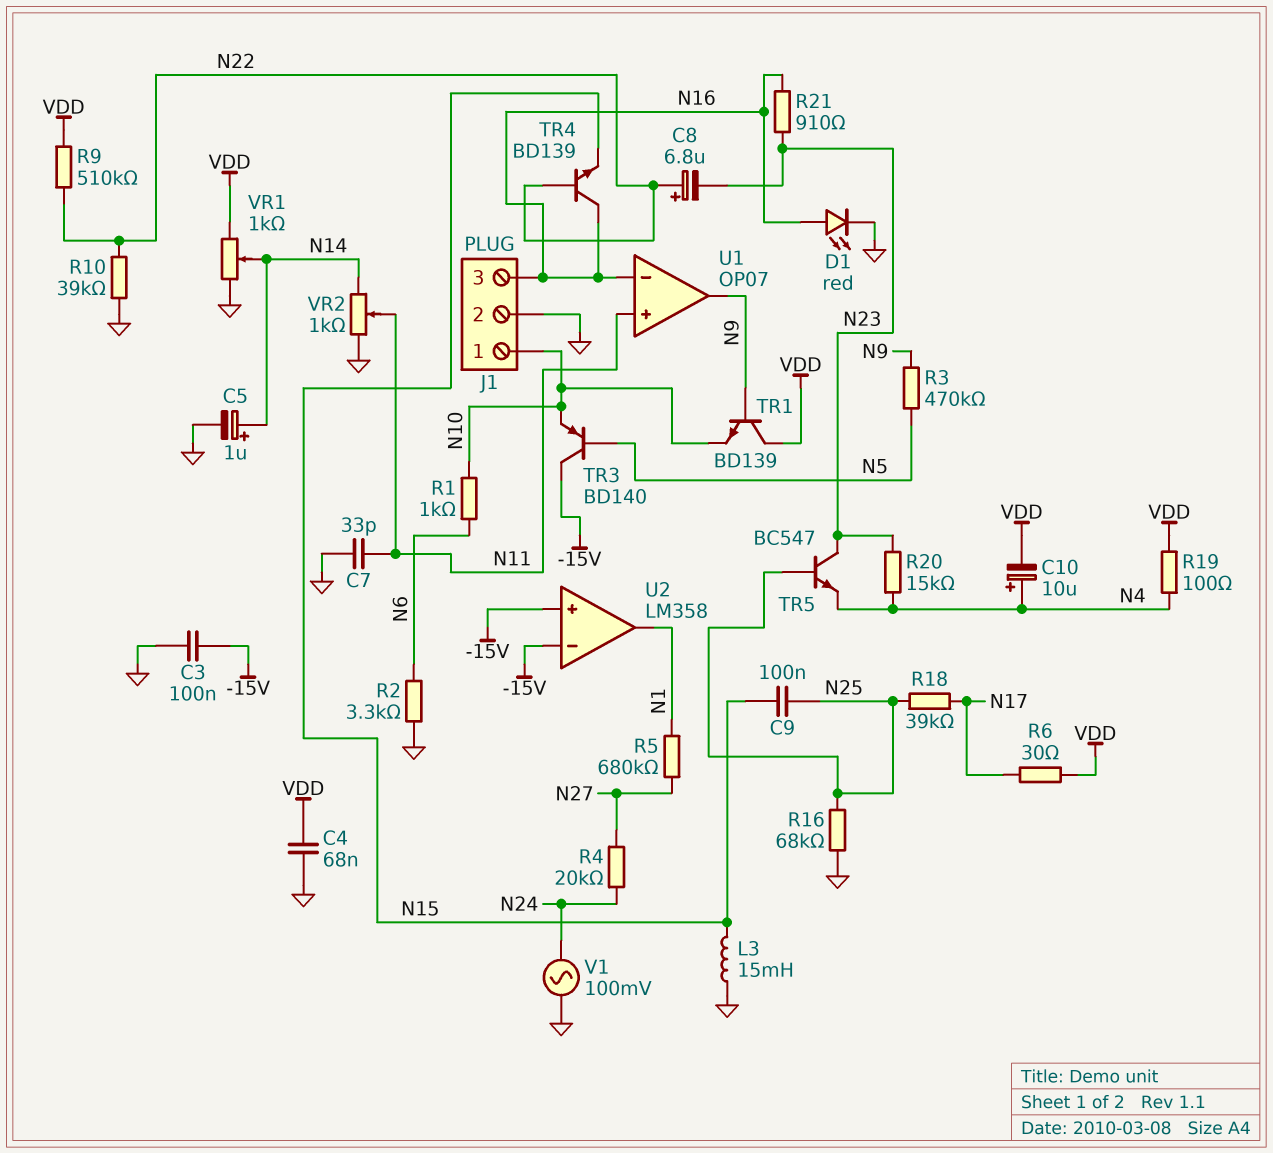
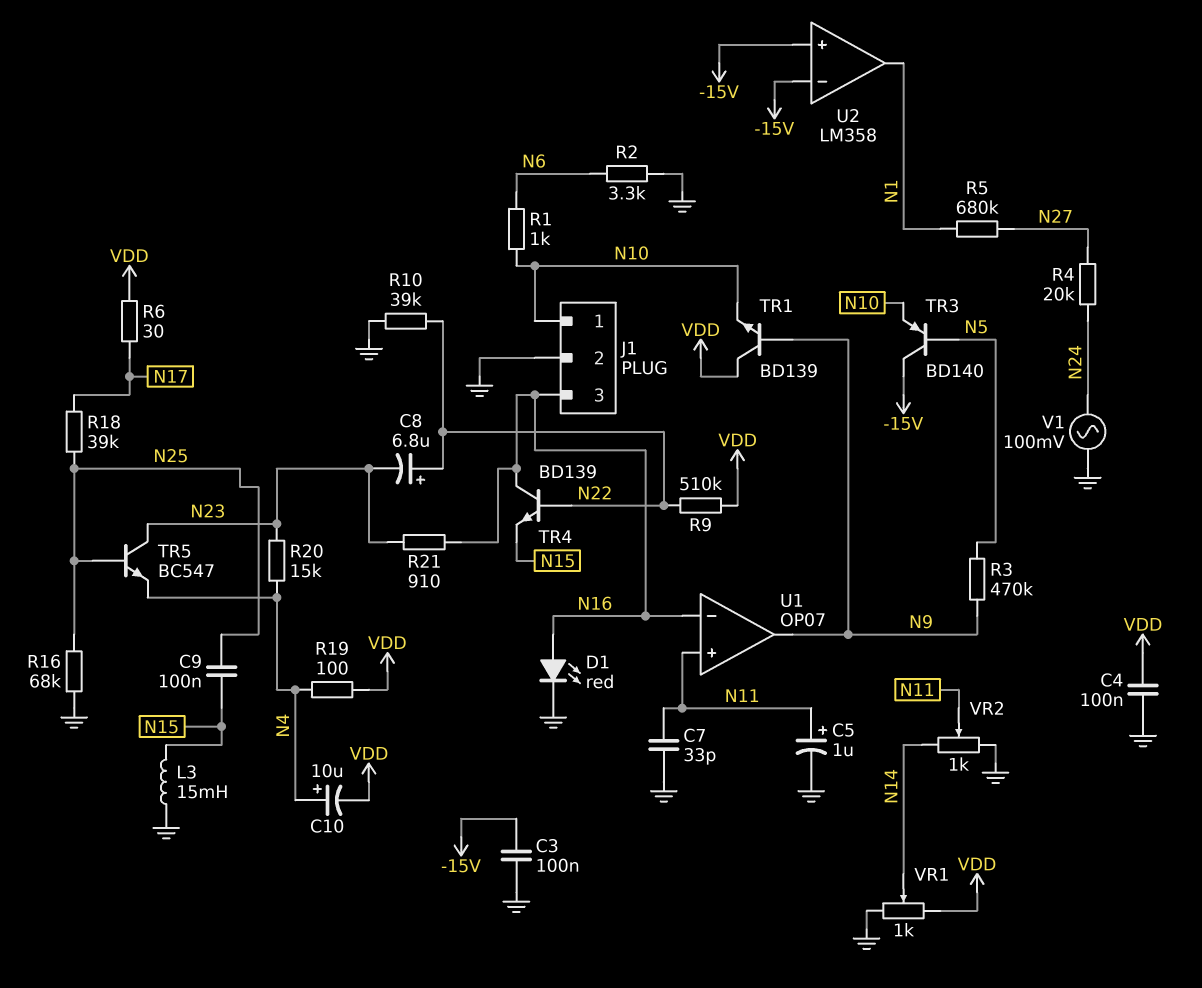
C4: 68nF (GND, VDD) -> 100nF (GND, VDD)
C5: 1uF (plus N14, minus GND) -> 1uF (plus N11, minus GND)

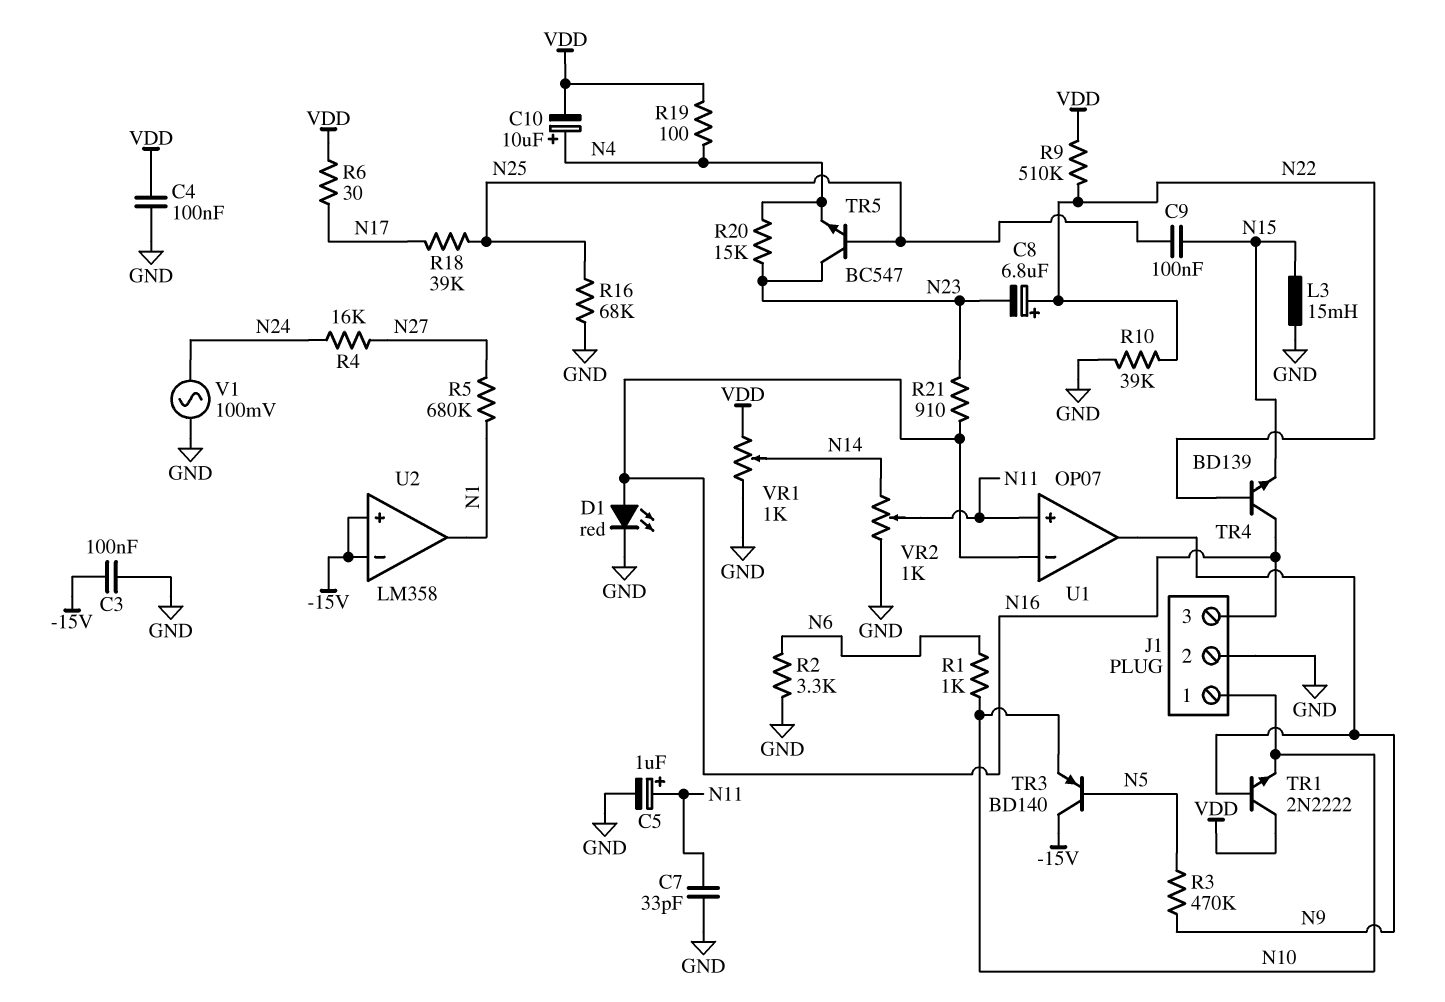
R4: 20k (N24, N27) -> 16k (N24, N27)
TR1: NPN BD139 (B N9, C VDD, E N10) -> NPN 2N2222 (B N9, C VDD, E N10)

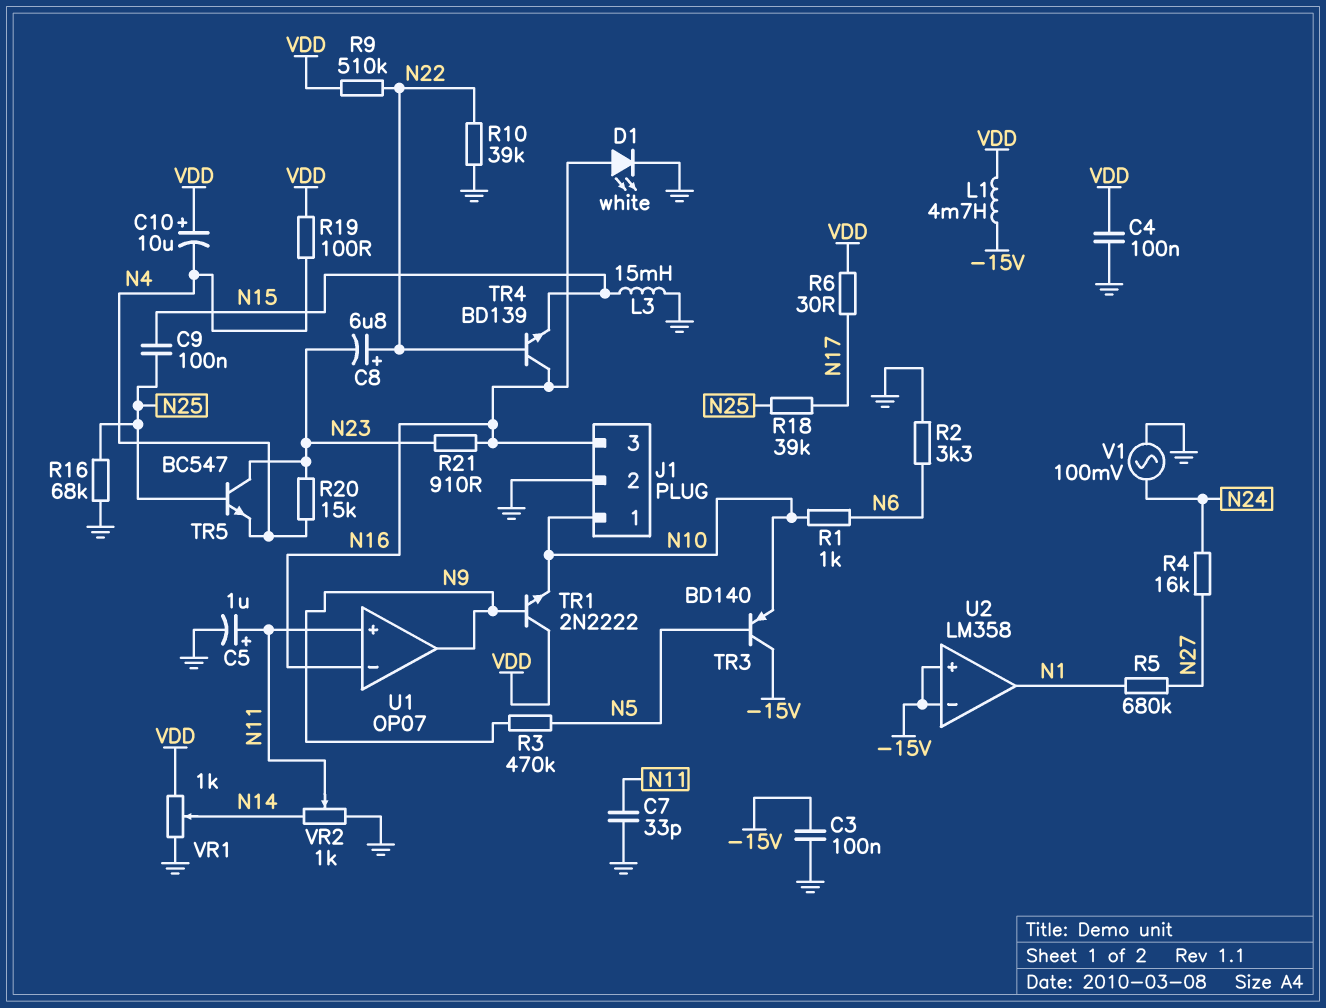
C10: 10uF (plus N4, minus VDD) -> 10uF (plus VDD, minus N4)
D1: LED red (A N16, K GND) -> LED white (A N16, K GND)
L1: none -> 4.7mH (-15V, VDD)

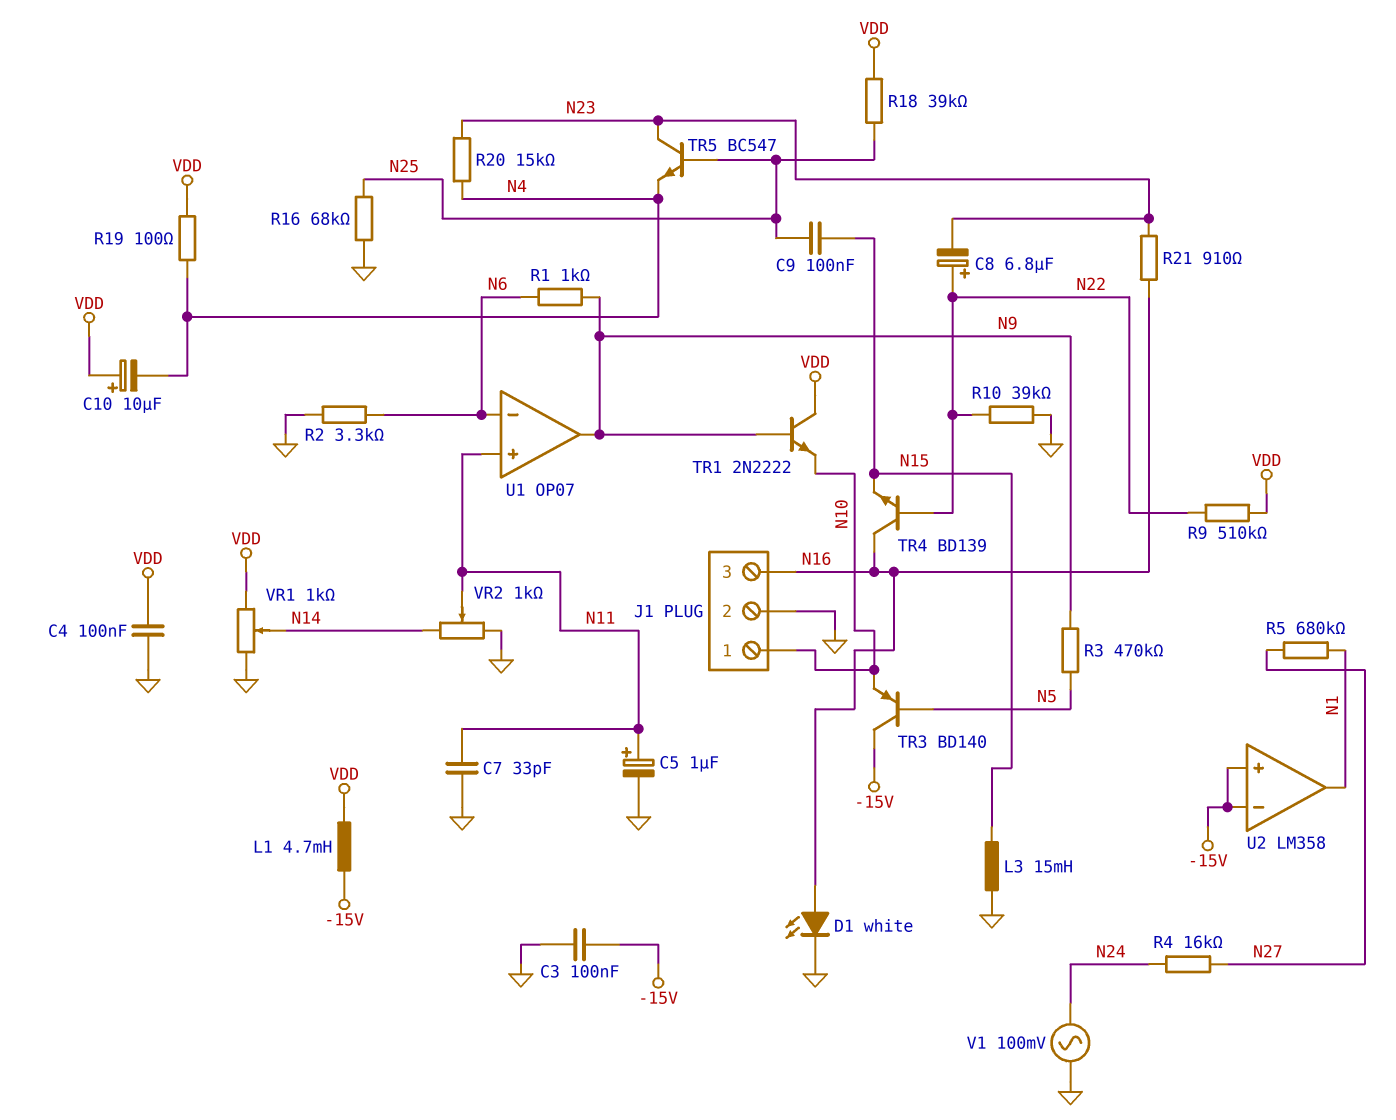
R1: 1k (N6, N10) -> 1k (N6, N9)
R6: 30 (N17, VDD) -> none
R18: 39k (N17, N25) -> 39k (N25, VDD)
U1 pin in-: N16 -> N6

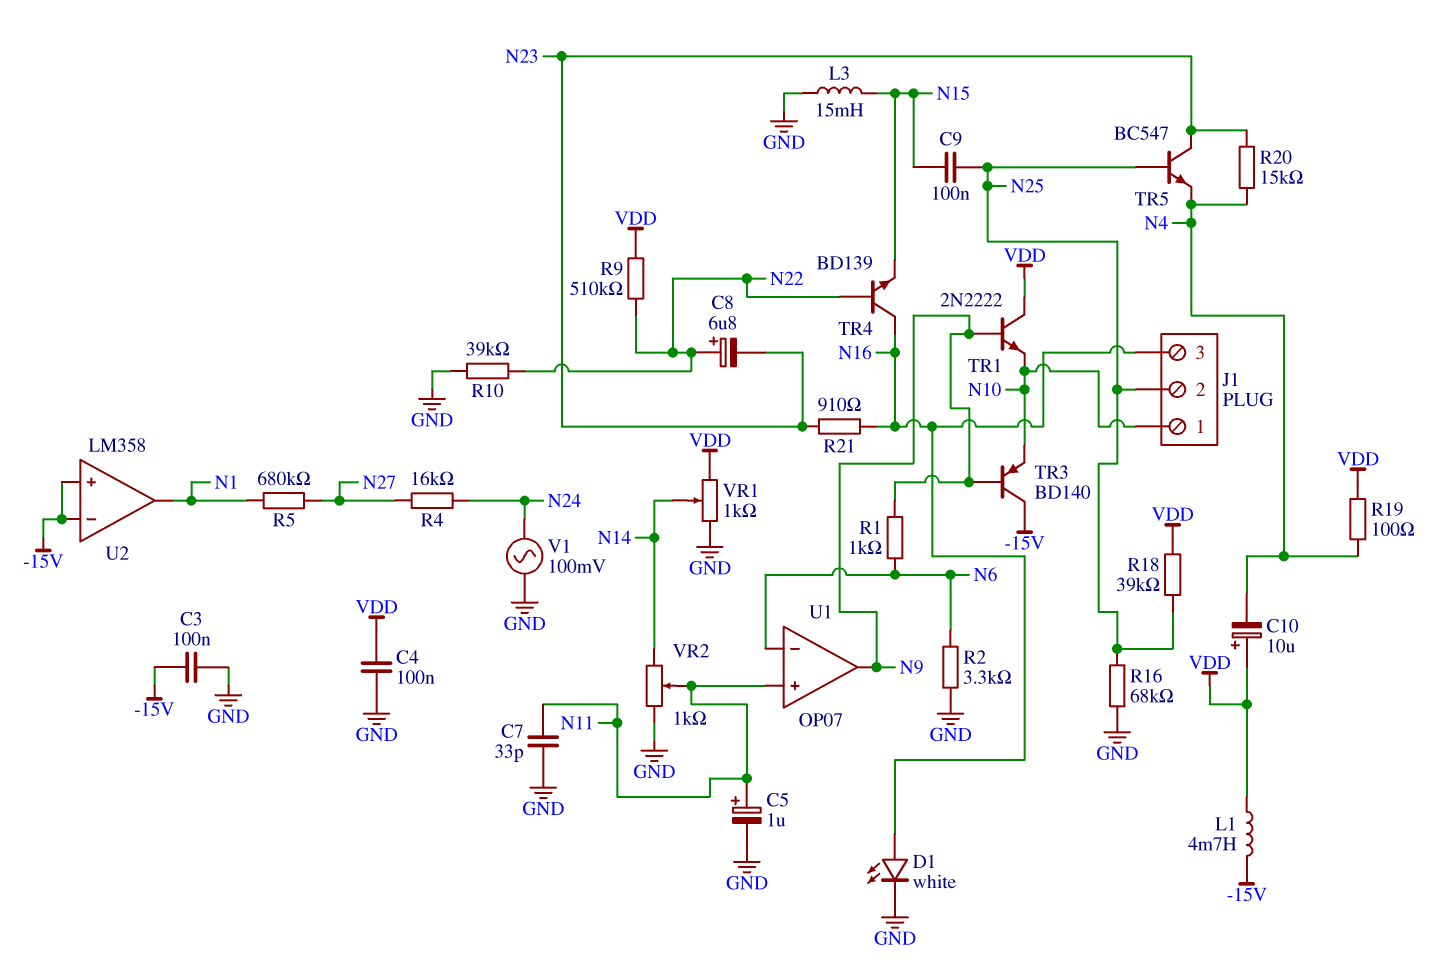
J1 pin 2: GND -> N25
R3: 470k (N5, N9) -> none
TR3: PNP BD140 (B N5, C -15V, E N10) -> PNP BD140 (B N9, C -15V, E N10)

